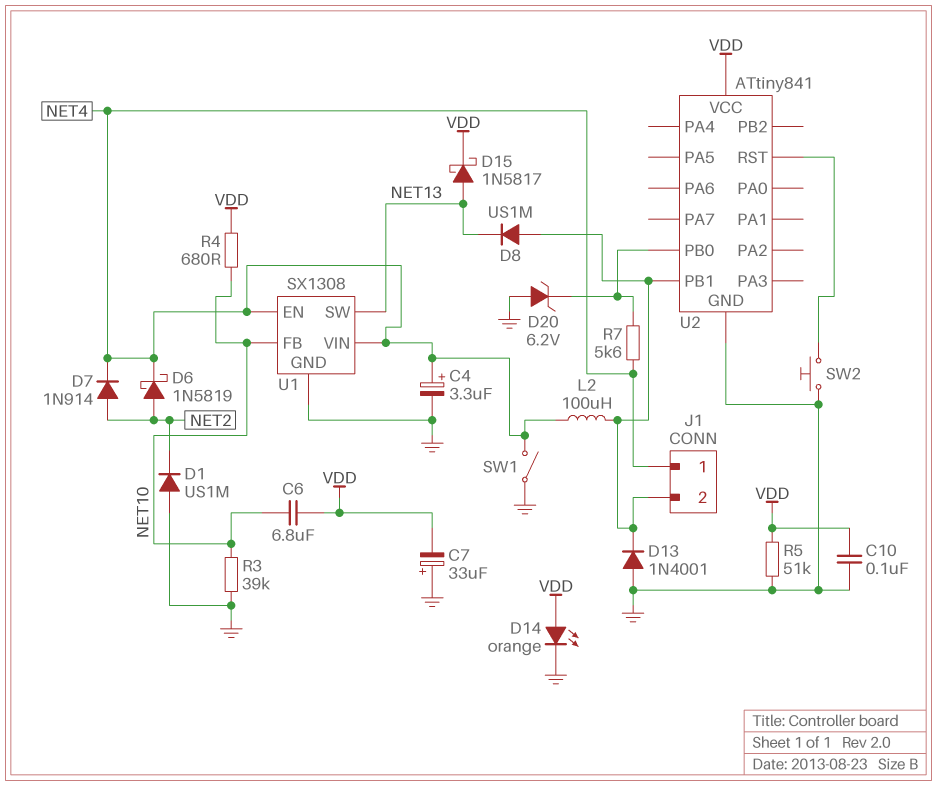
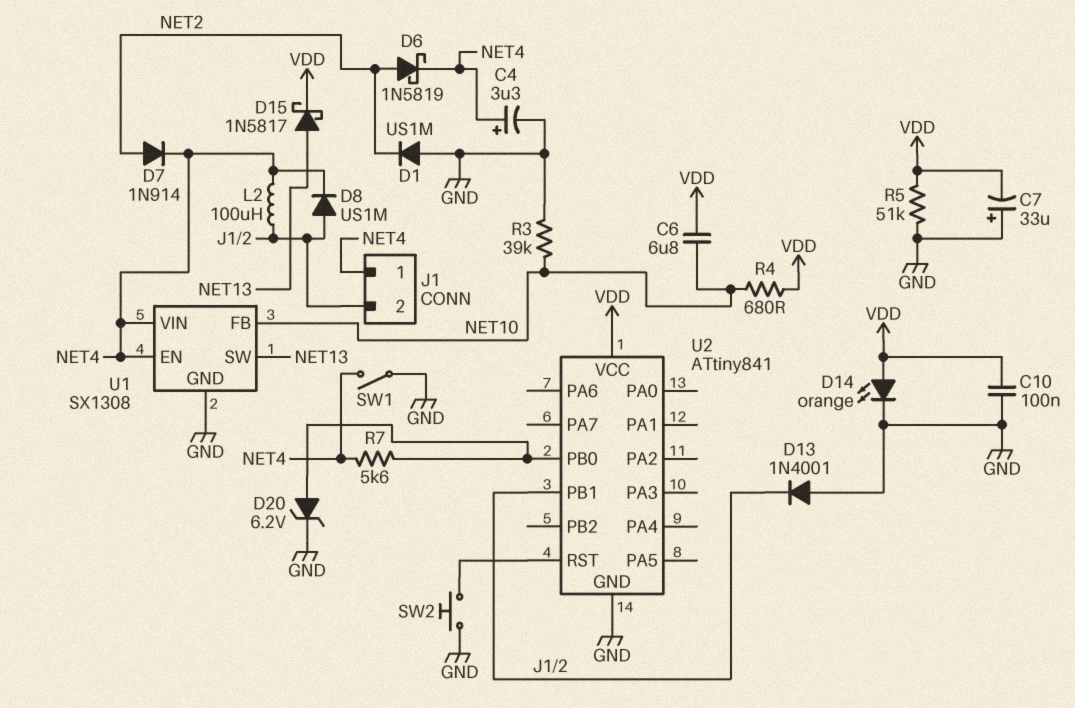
D8: diode US1M (A J1/2, K NET13) -> diode US1M (A J1/2, K NET4)
D20: zener 6.2V (A GND, K U2/PB0) -> zener 6.2V (A U2/PB0, K GND)

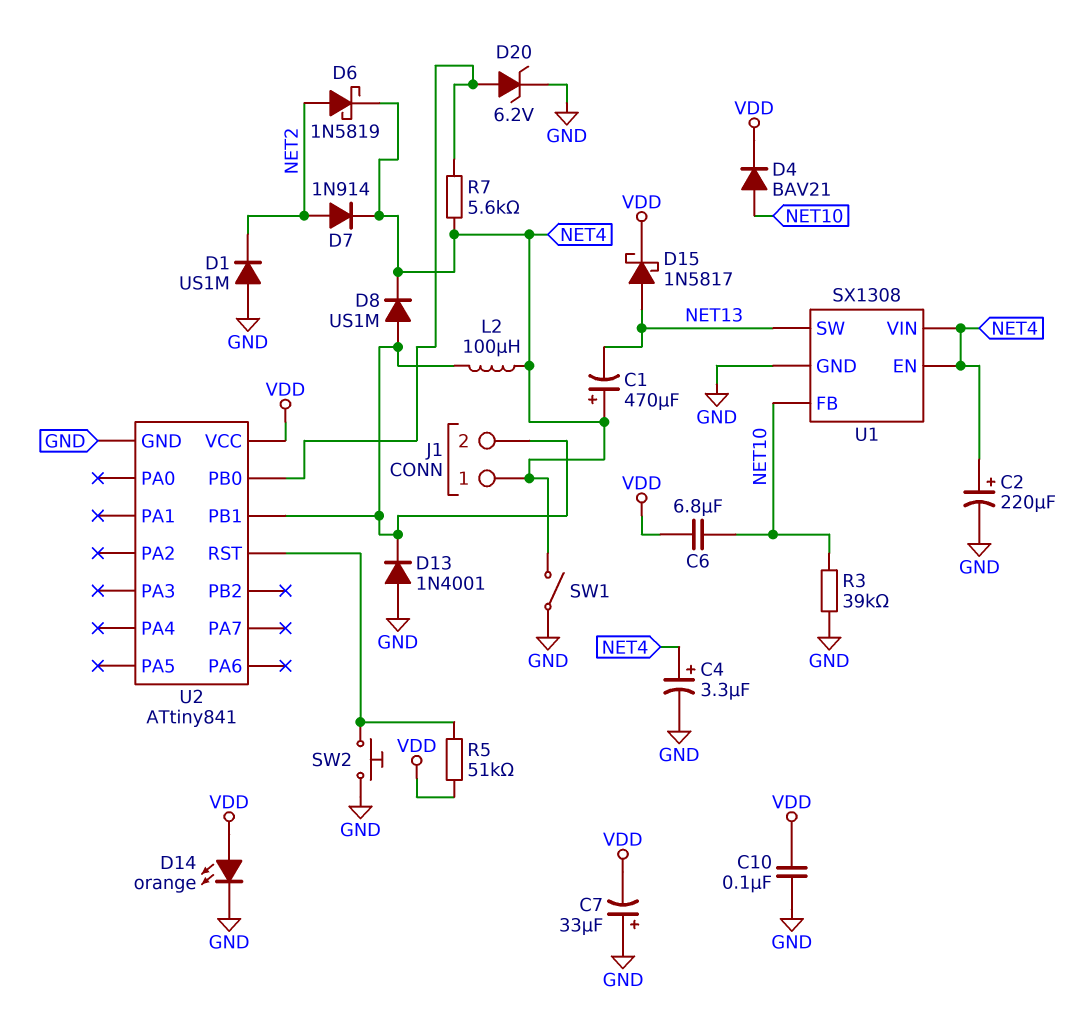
C1: none -> 470uF (plus NET4, minus NET13)
C2: none -> 220uF (plus NET4, minus GND)
D4: none -> diode BAV21 (A NET10, K VDD)
R4: 680 (NET10, VDD) -> none
R5: 51k (GND, VDD) -> 51k (U2/RST, VDD)

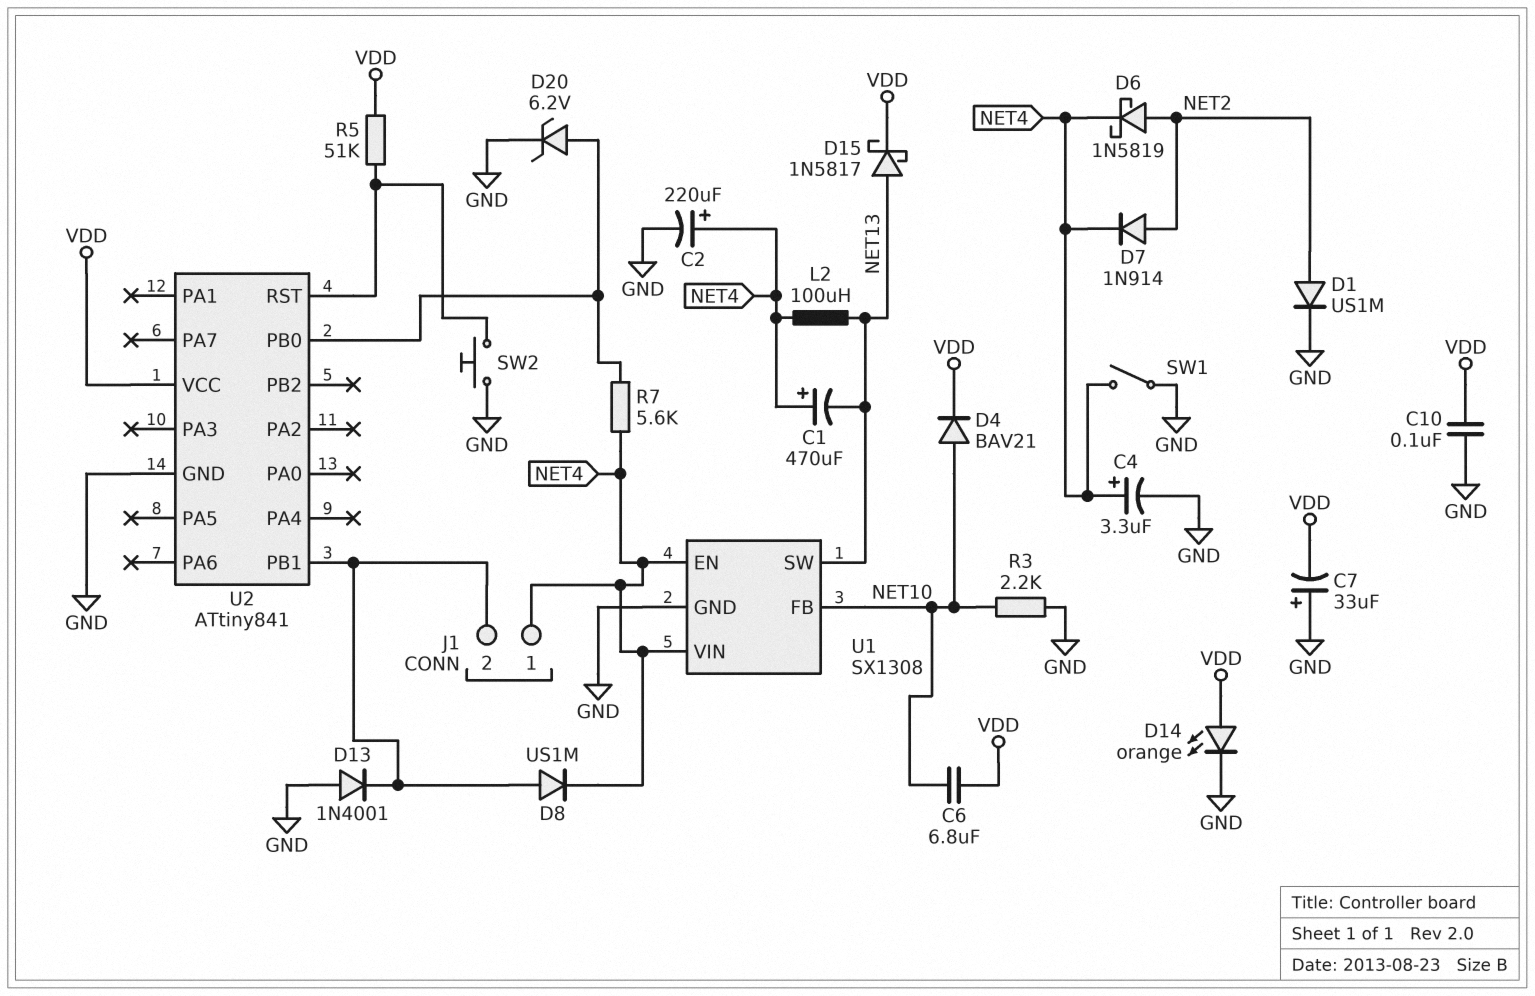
D1: diode US1M (A GND, K NET2) -> diode US1M (A NET2, K GND)
L2: 100uH (J1/2, NET4) -> 100uH (NET4, NET13)
R3: 39k (GND, NET10) -> 2.2k (GND, NET10)

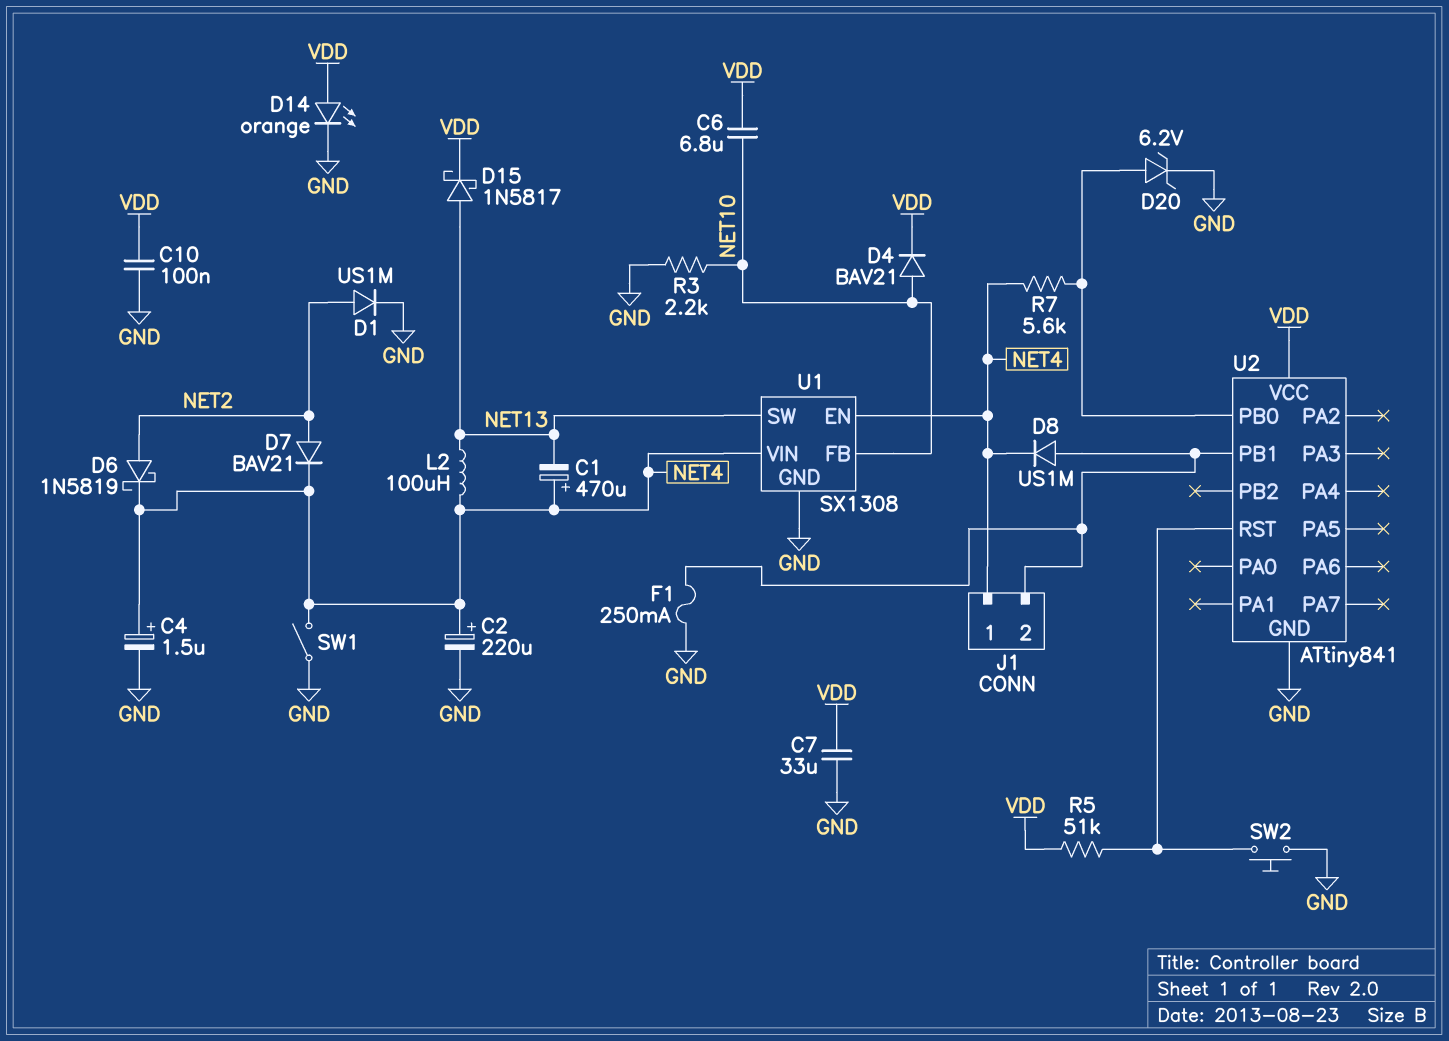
C4: 3.3uF (plus NET4, minus GND) -> 1.5uF (plus NET4, minus GND)
C7: 33uF (plus GND, minus VDD) -> 33uF (GND, VDD)
D7: diode 1N914 (A NET2, K NET4) -> diode BAV21 (A NET2, K NET4)
D13: diode 1N4001 (A GND, K J1/2) -> none
F1: none -> 250mA (GND, J1/2)

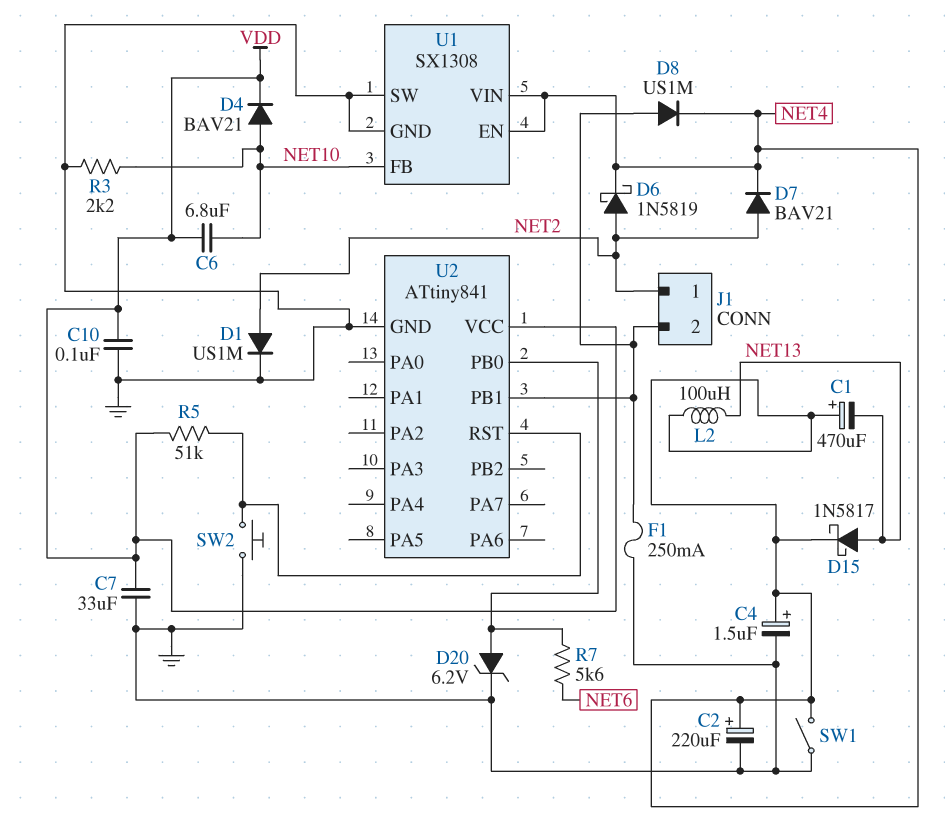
D14: LED orange (A VDD, K GND) -> none
D15: schottky 1N5817 (A NET13, K VDD) -> schottky 1N5817 (A NET13, K NET4)
J1 pin 1: NET4 -> NET2
R7: 5.6k (NET4, U2/PB0) -> 5.6k (NET6, U2/PB0)
U1 pin SW: NET13 -> GND

